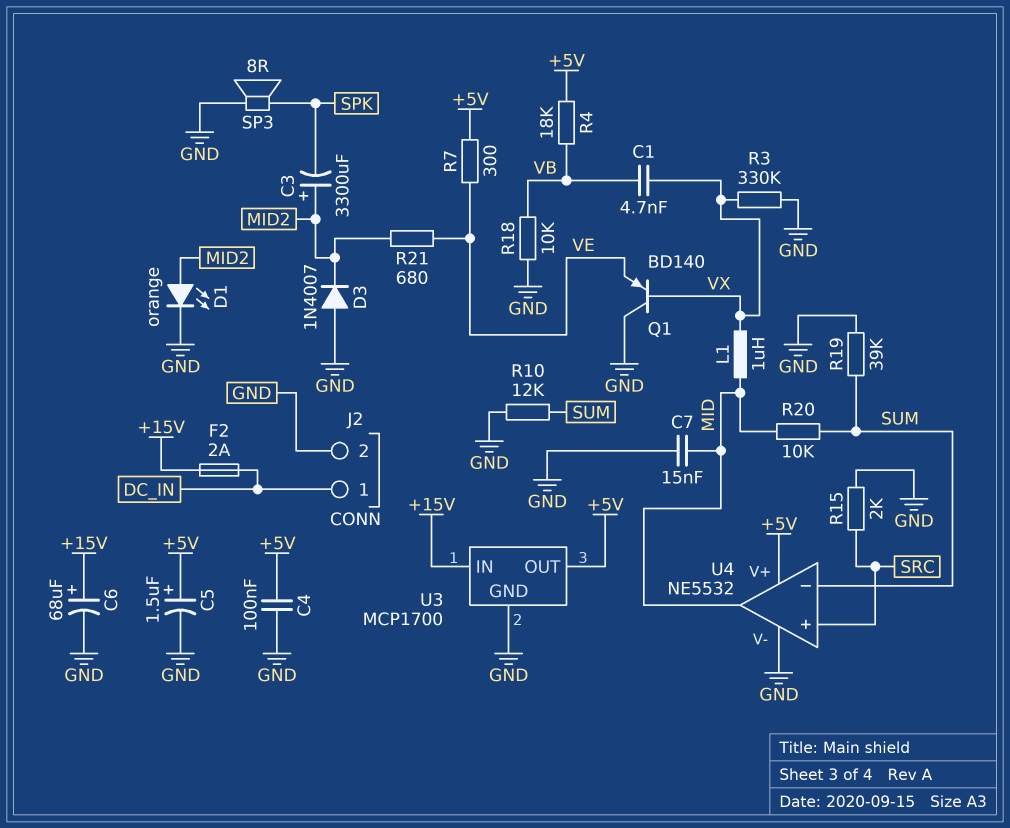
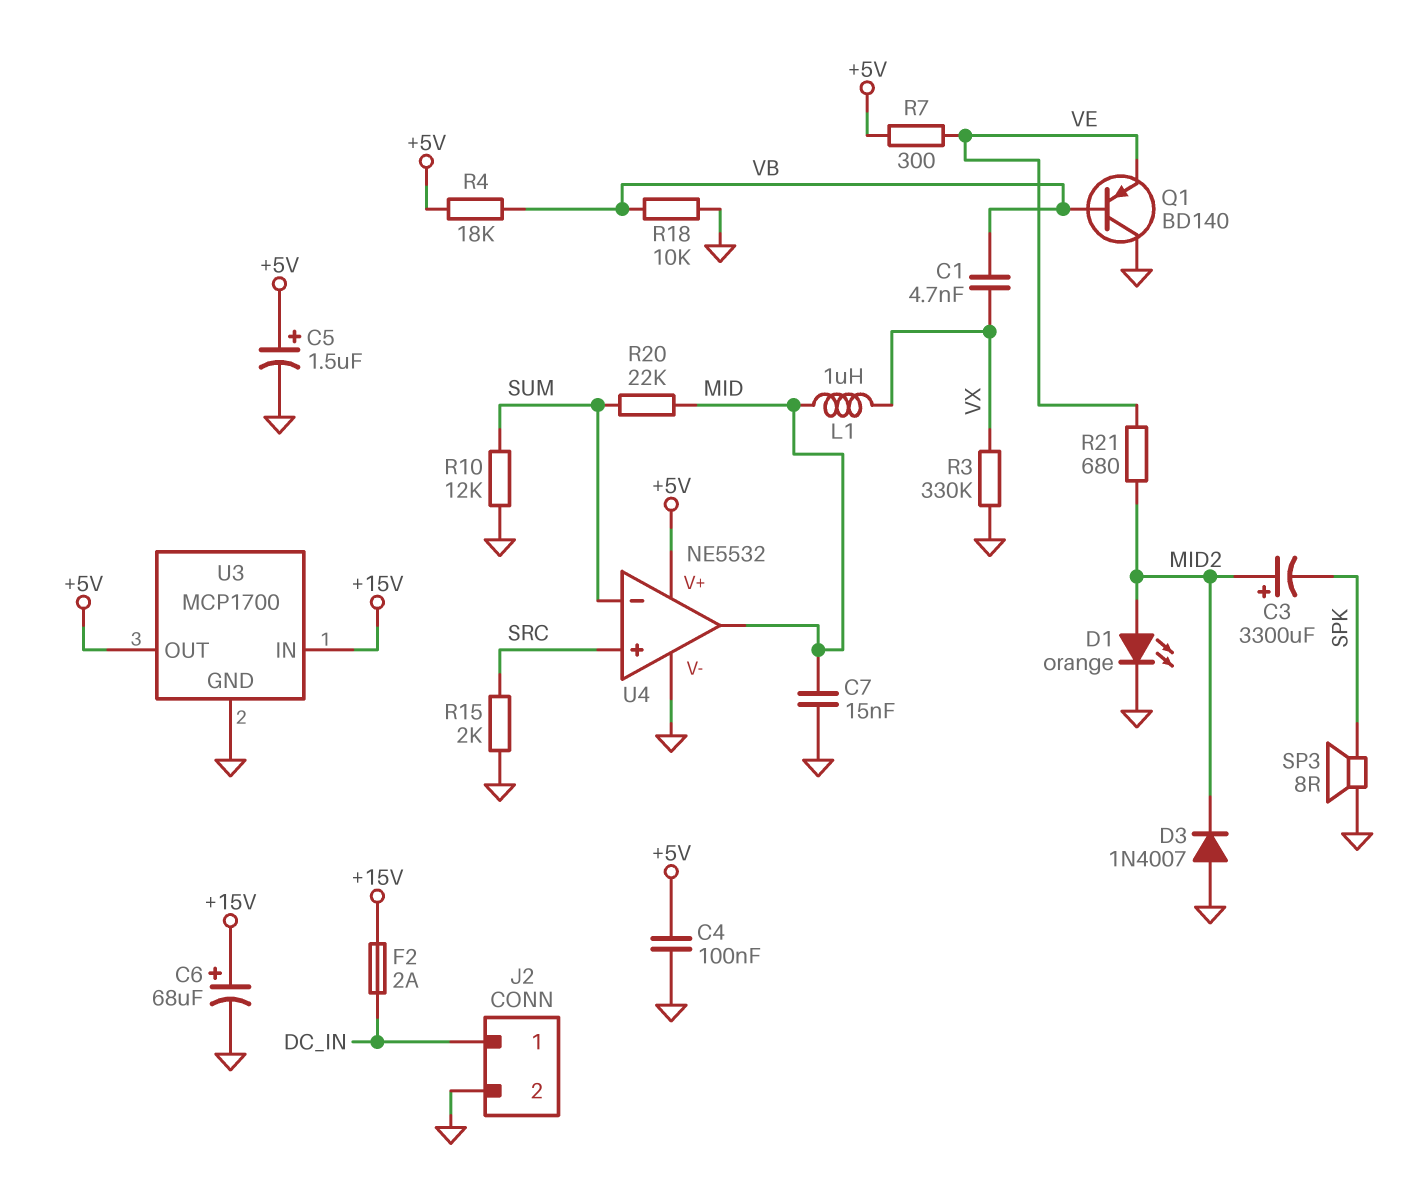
Q1: PNP BD140 (B VX, C GND, E VE) -> PNP BD140 (B VB, C GND, E VE)
R19: 39k (GND, SUM) -> none
R20: 10k (MID, SUM) -> 22k (MID, SUM)

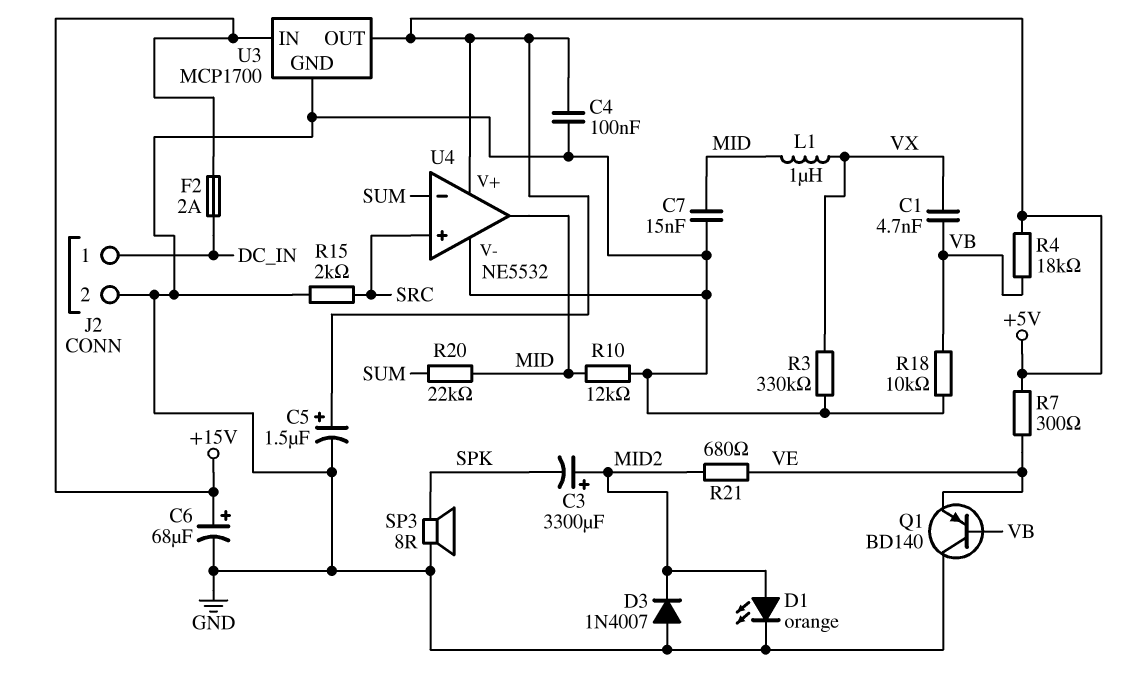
R10: 12k (GND, SUM) -> 12k (GND, MID)

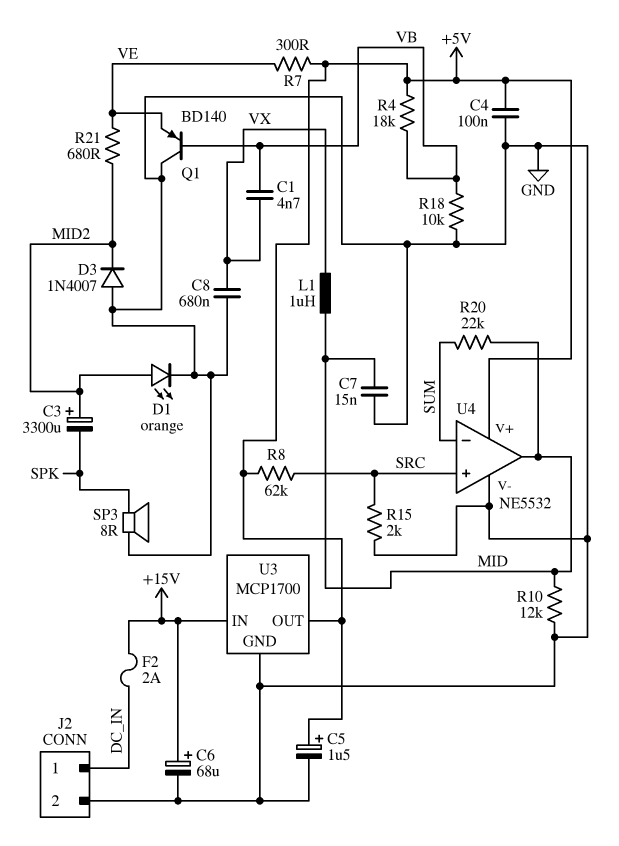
C8: none -> 680nF (GND, VX)
R3: 330k (GND, VX) -> none
R8: none -> 62k (+5V, SRC)

